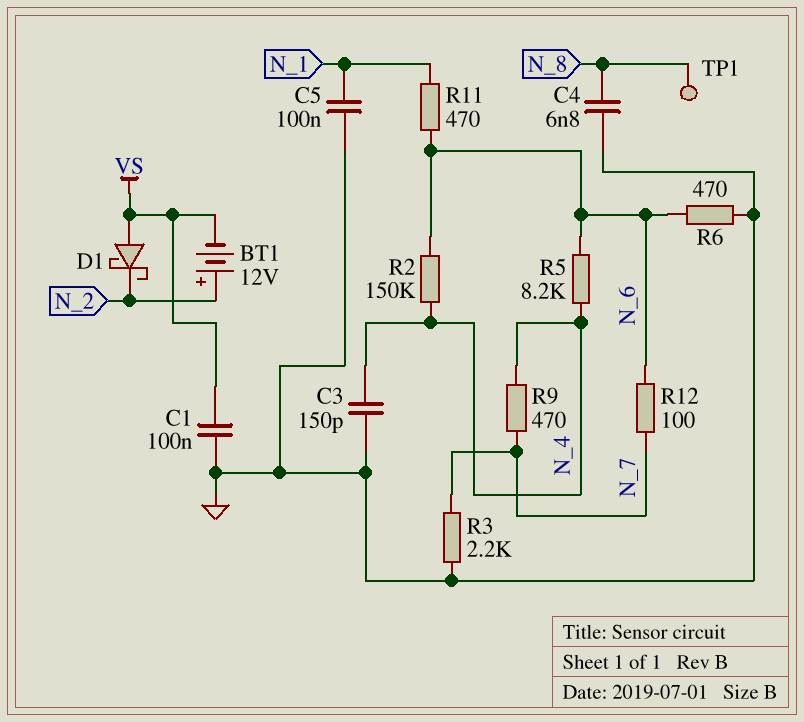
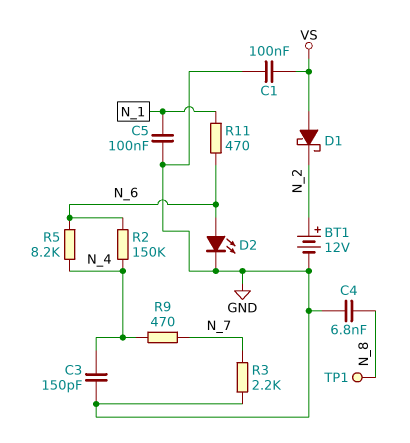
BT1: 12V (plus N_2, minus VS) -> 12V (plus N_2, minus GND)
D2: none -> LED (A N_6, K GND)
R6: 470 (GND, N_6) -> none
R12: 100 (N_6, N_7) -> none

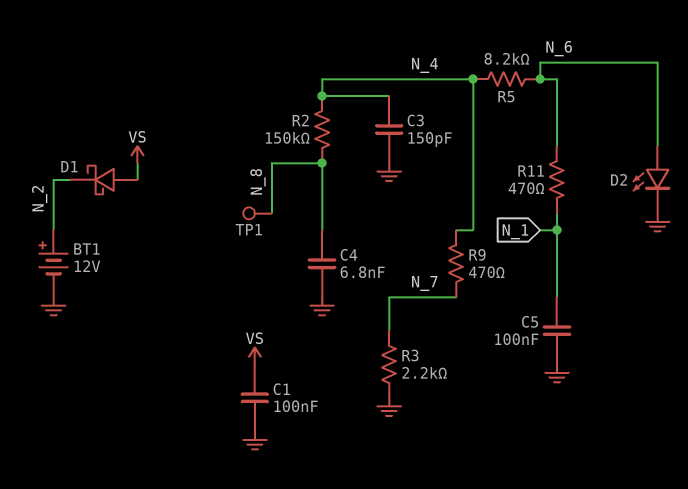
R2: 150k (N_4, N_6) -> 150k (N_4, N_8)

